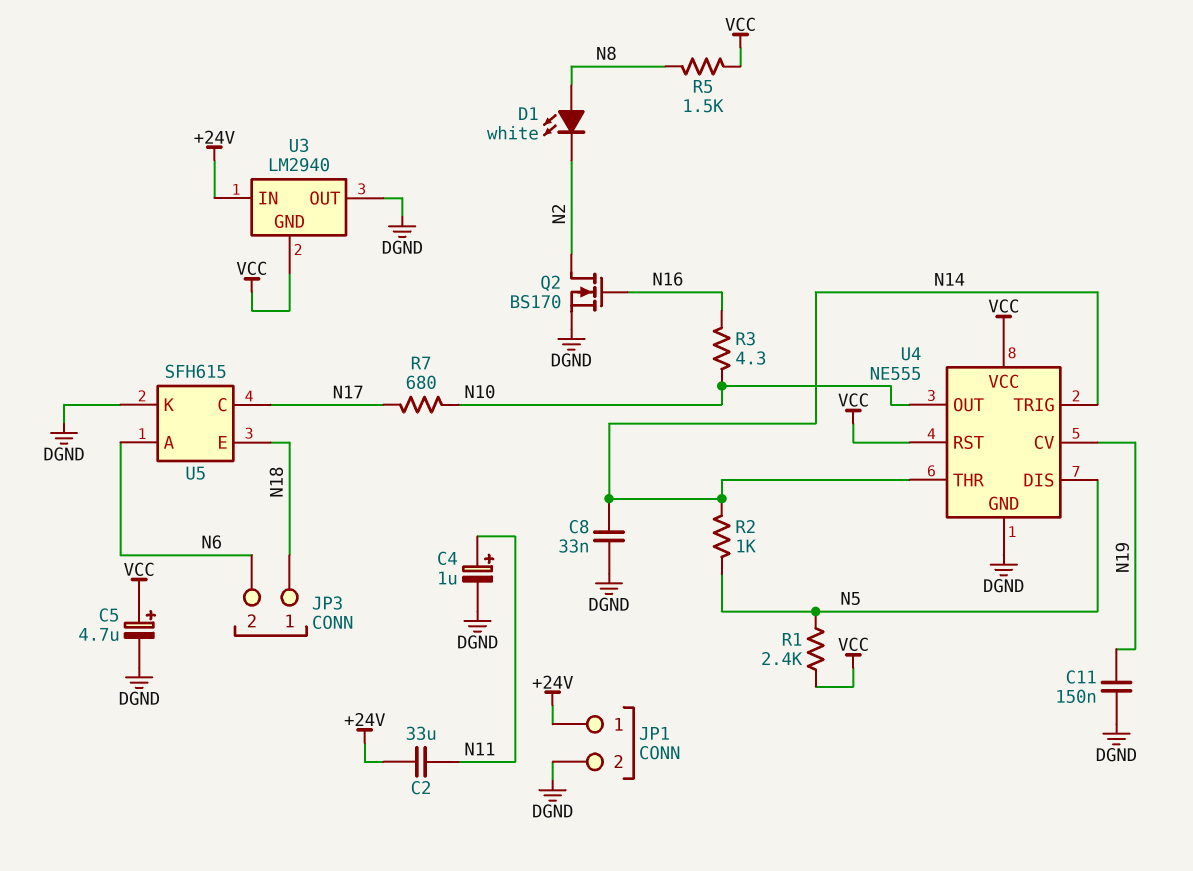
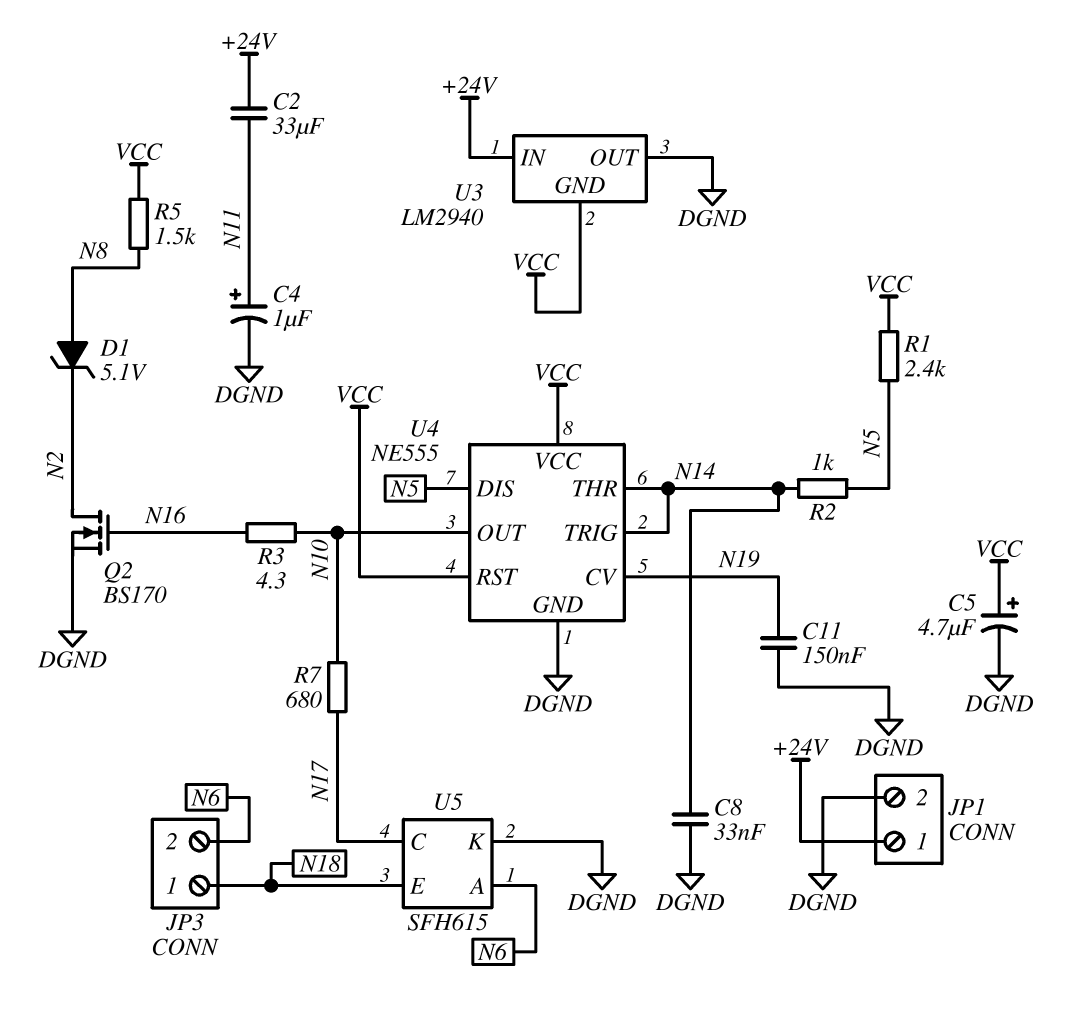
D1: LED white (A N8, K N2) -> zener 5.1V (A N8, K N2)

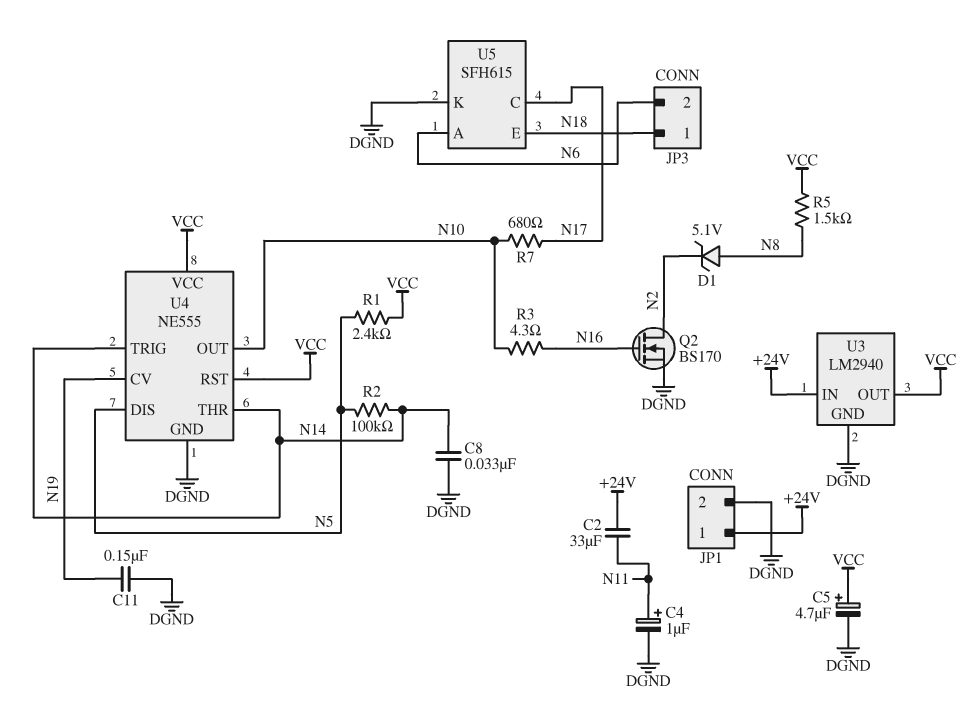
R2: 1k (N5, N14) -> 100k (N5, N14)
U3 pin GND: VCC -> DGND
U3 pin OUT: DGND -> VCC

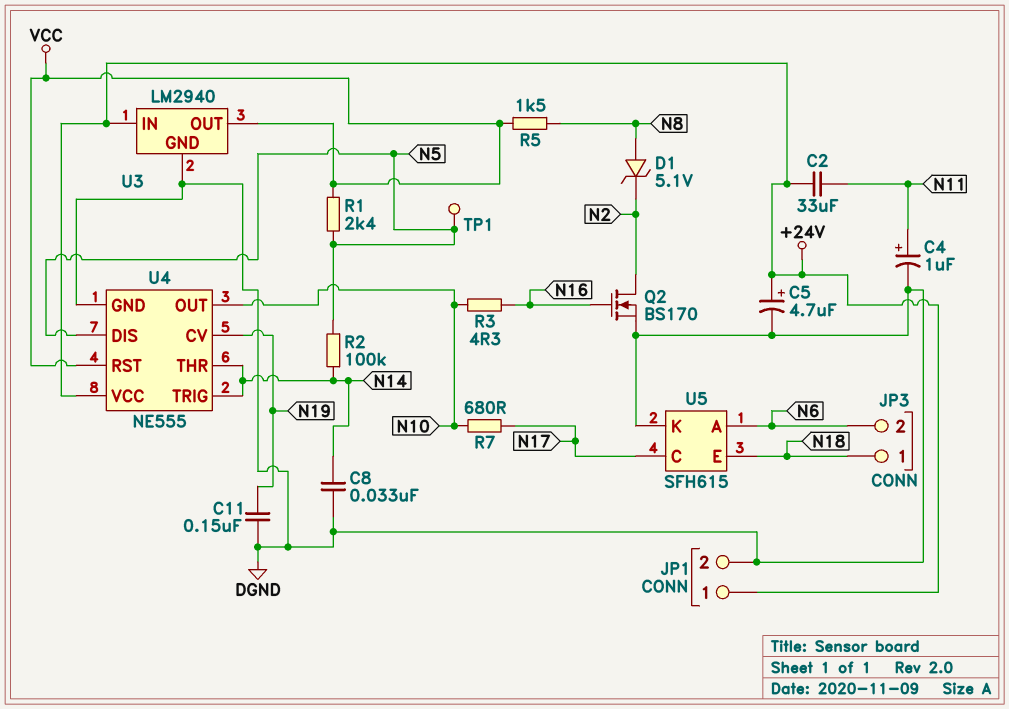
C5: 4.7uF (plus VCC, minus DGND) -> 4.7uF (plus +24V, minus DGND)
TP1: none -> test point (N5)
U4 pin VCC: VCC -> +24V

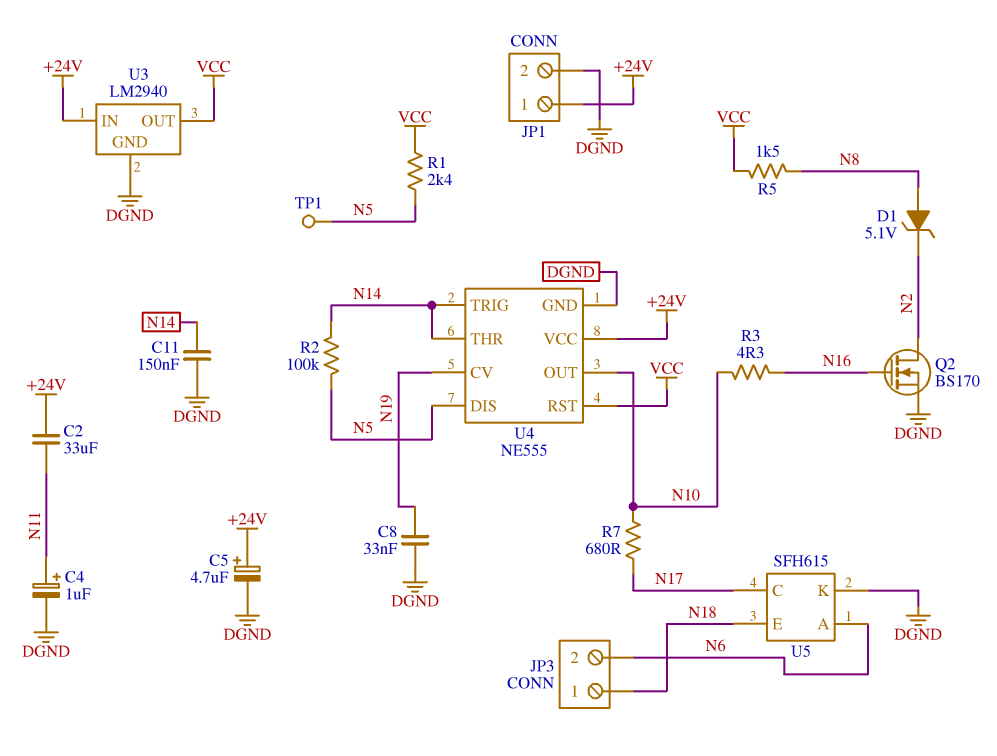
C8: 33nF (DGND, N14) -> 33nF (DGND, N19)
C11: 150nF (DGND, N19) -> 150nF (DGND, N14)

